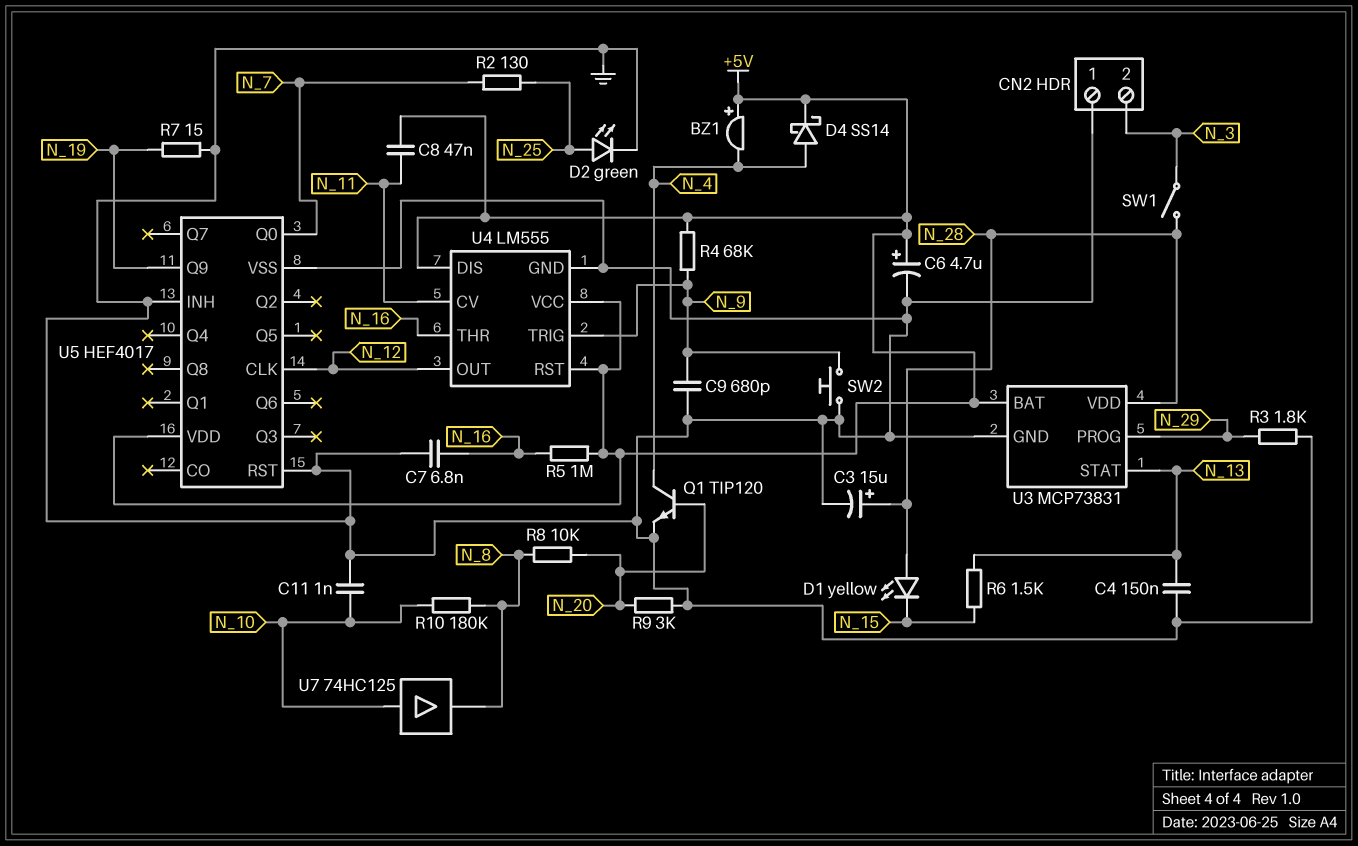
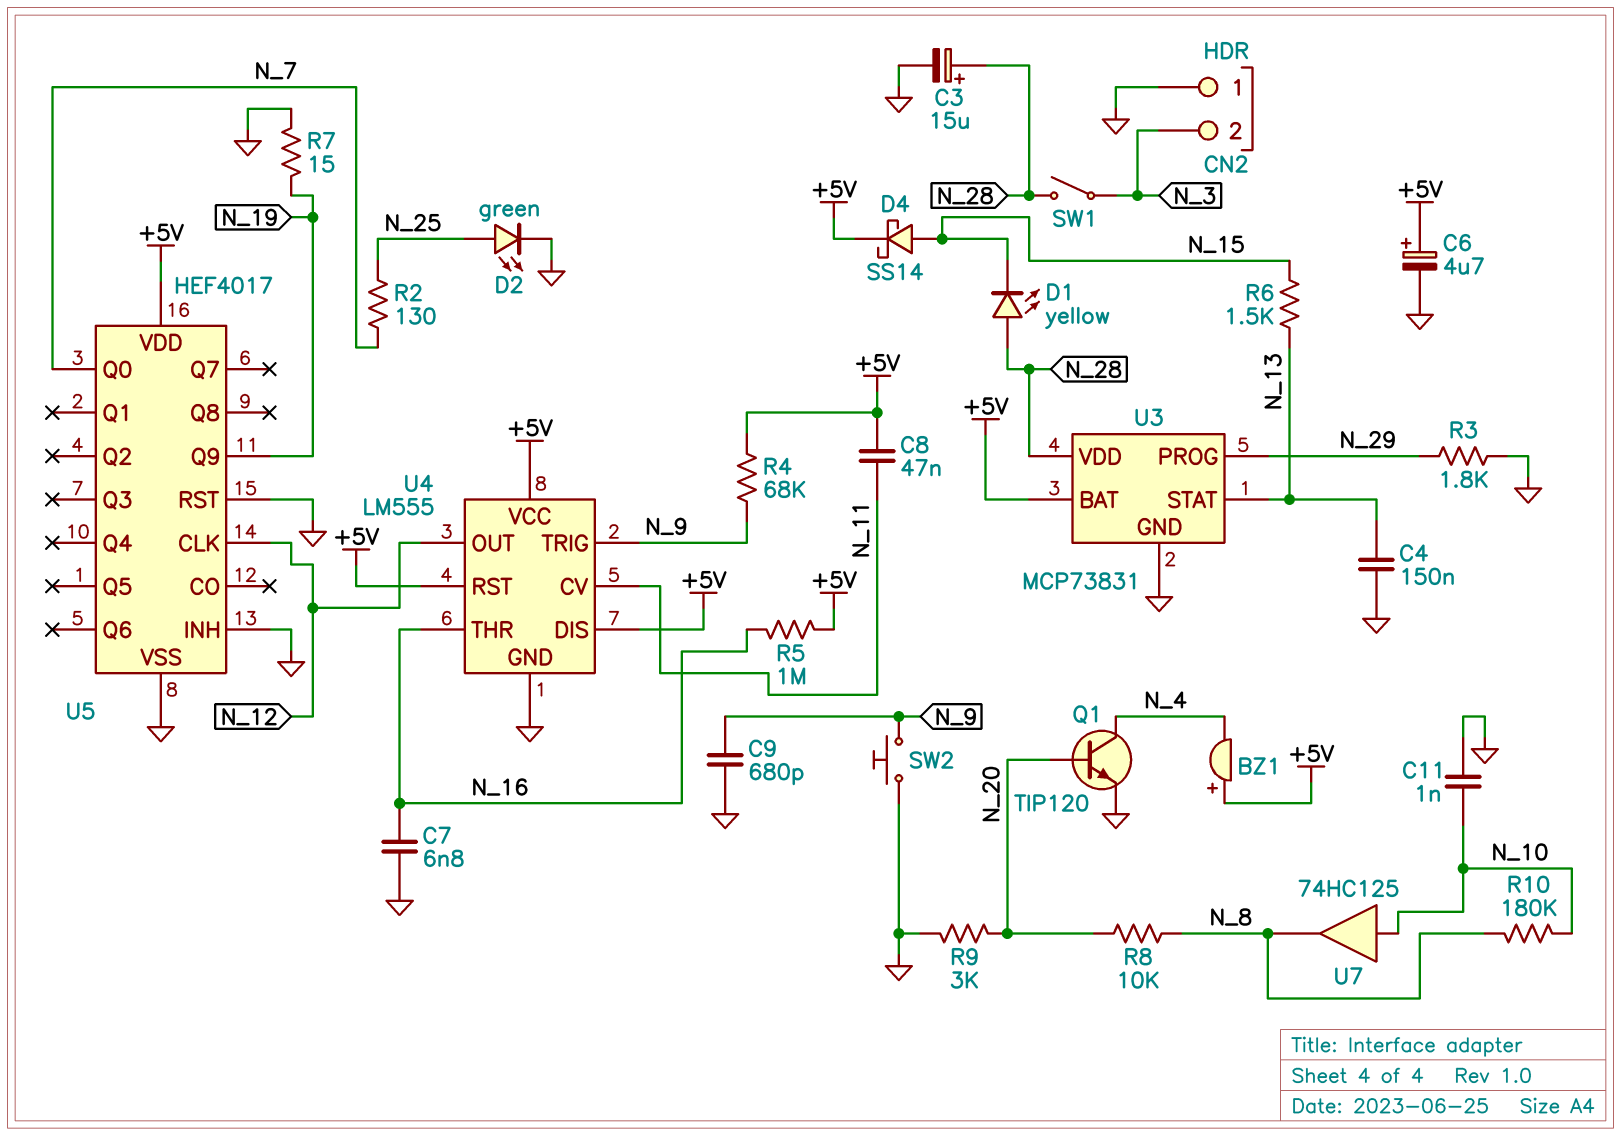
D4: schottky SS14 (A N_4, K +5V) -> schottky SS14 (A N_15, K +5V)

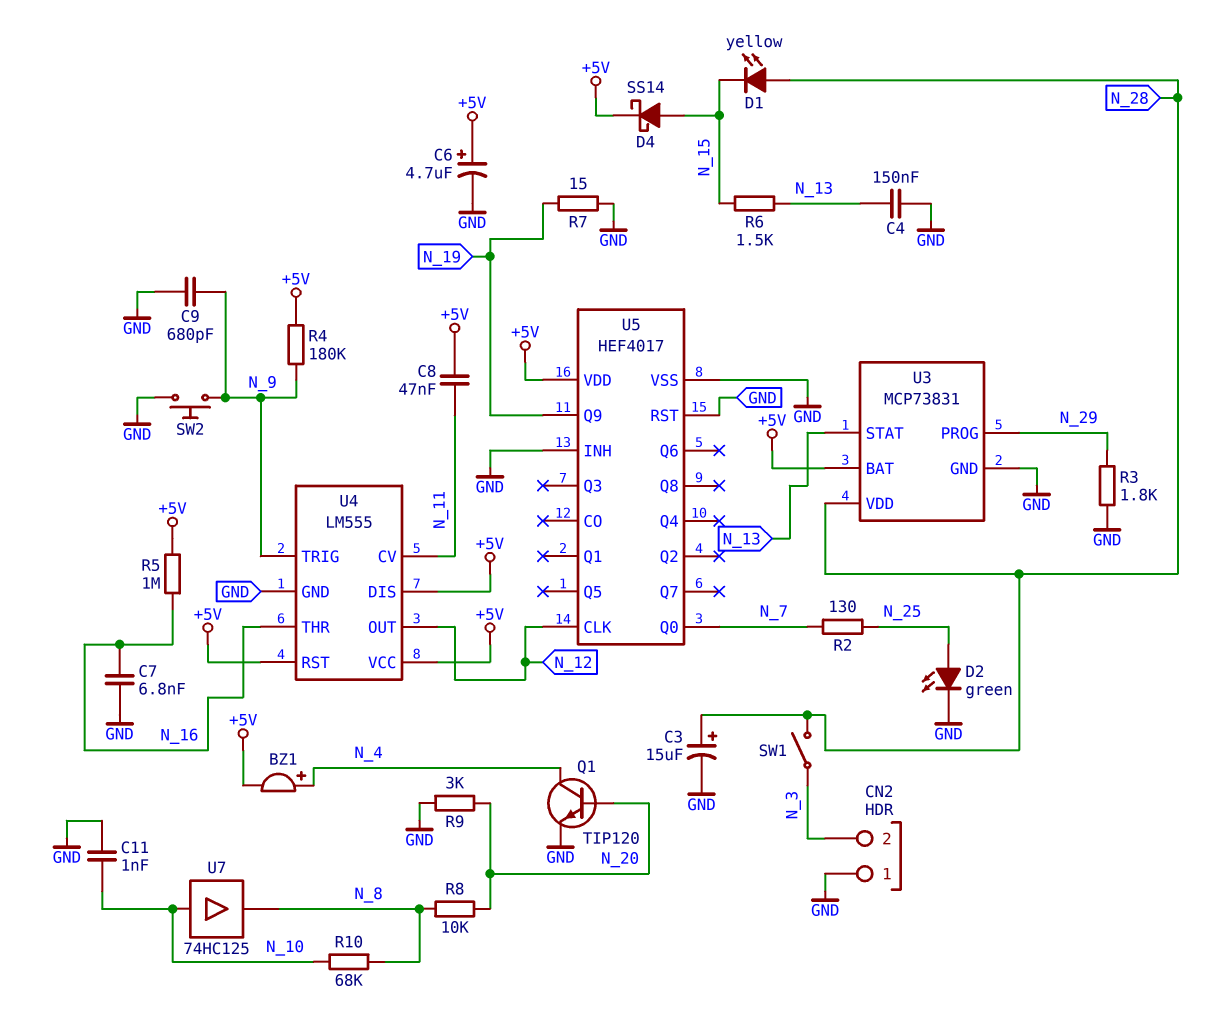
BZ1: buzzer (plus +5V, minus N_4) -> buzzer (plus N_4, minus +5V)
R4: 68k (+5V, N_9) -> 180k (+5V, N_9)
R10: 180k (N_8, N_10) -> 68k (N_8, N_10)

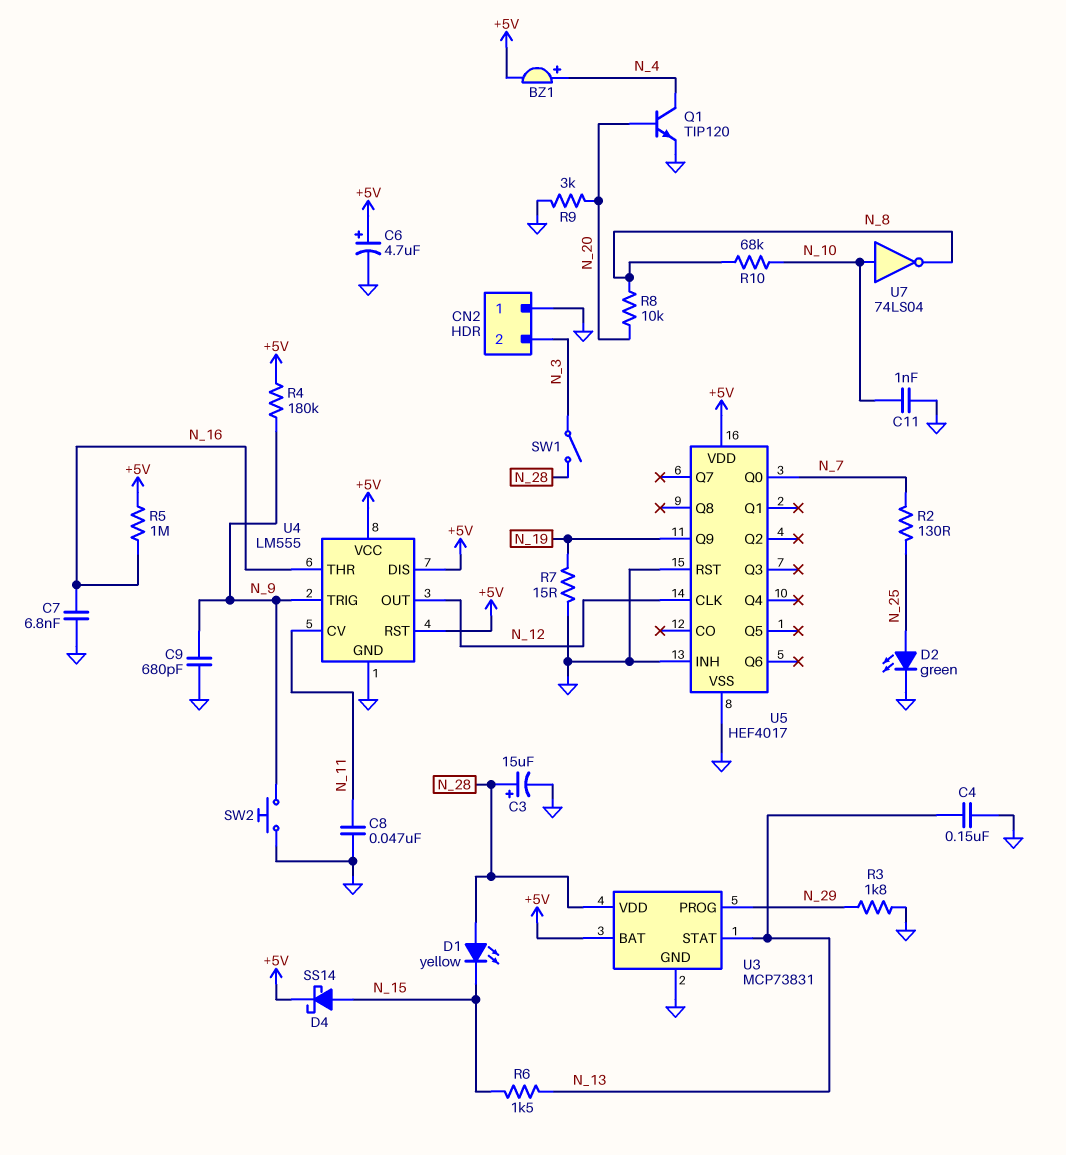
C8: 47nF (+5V, N_11) -> 47nF (GND, N_11)
U7: buffer 74HC125 (in N_10, out N_8) -> NOT 74LS04 (in N_10, out N_8)

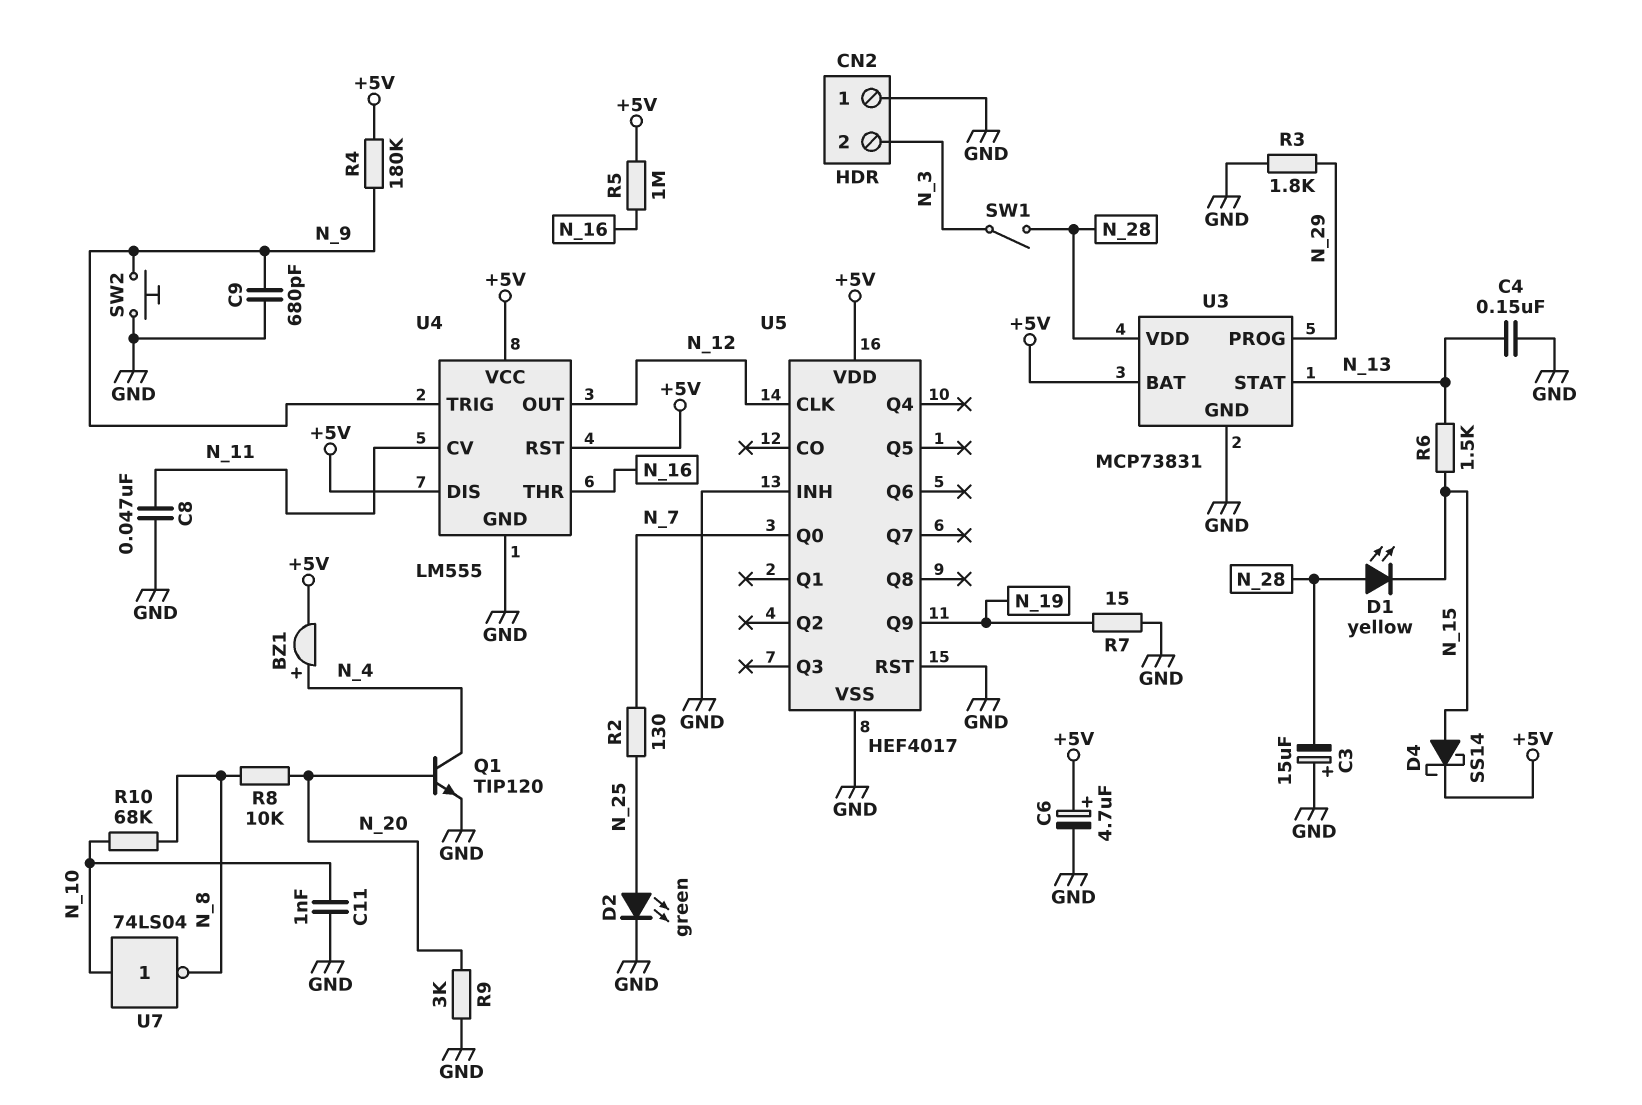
C3: 15uF (plus N_28, minus GND) -> 15uF (plus GND, minus N_28)
C7: 6.8nF (GND, N_16) -> none

